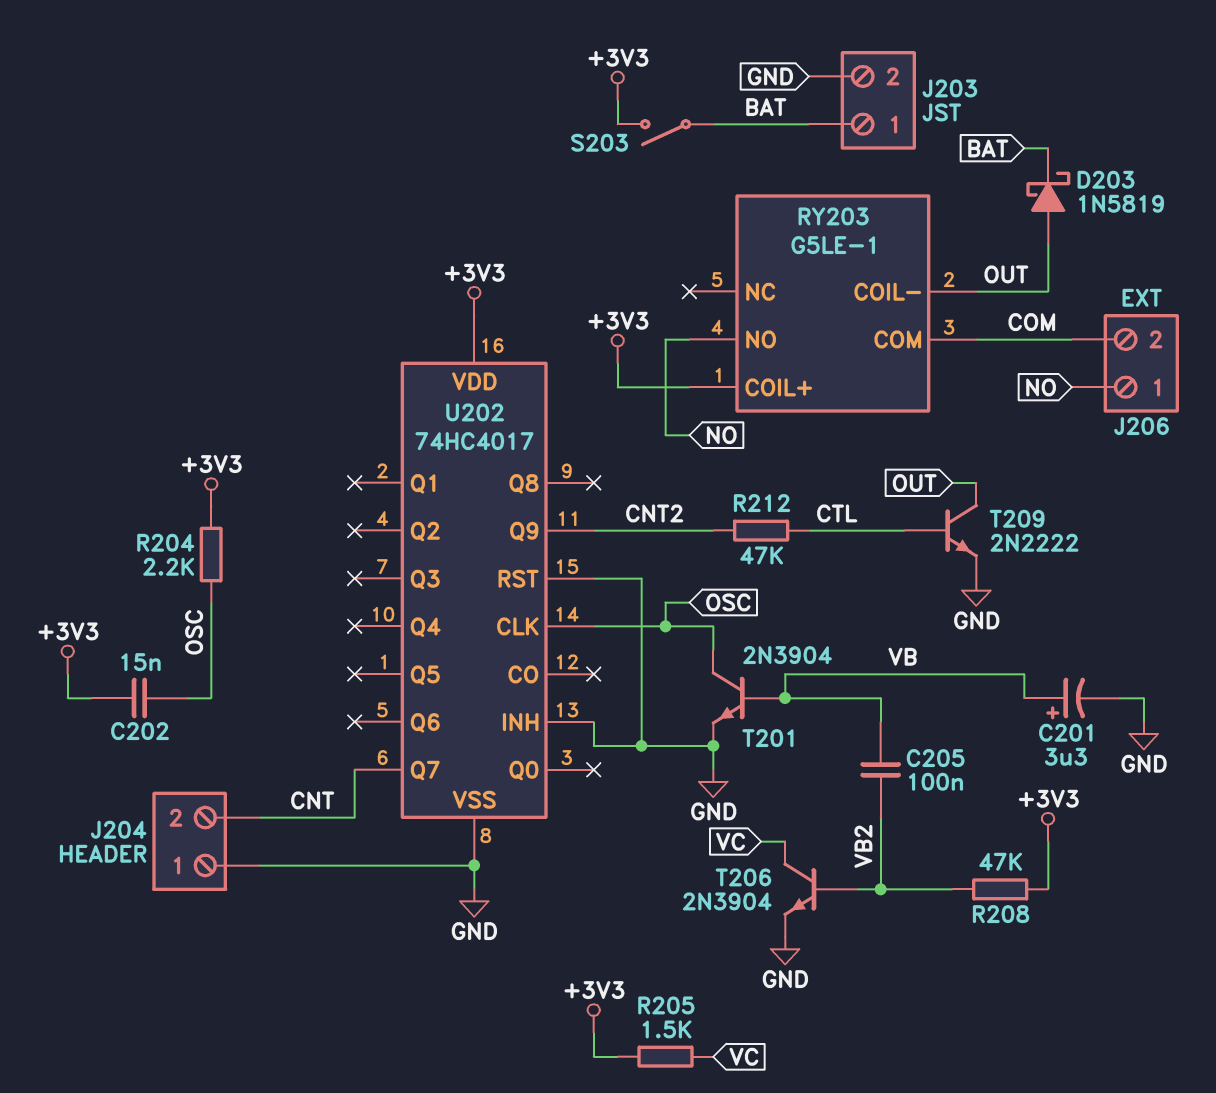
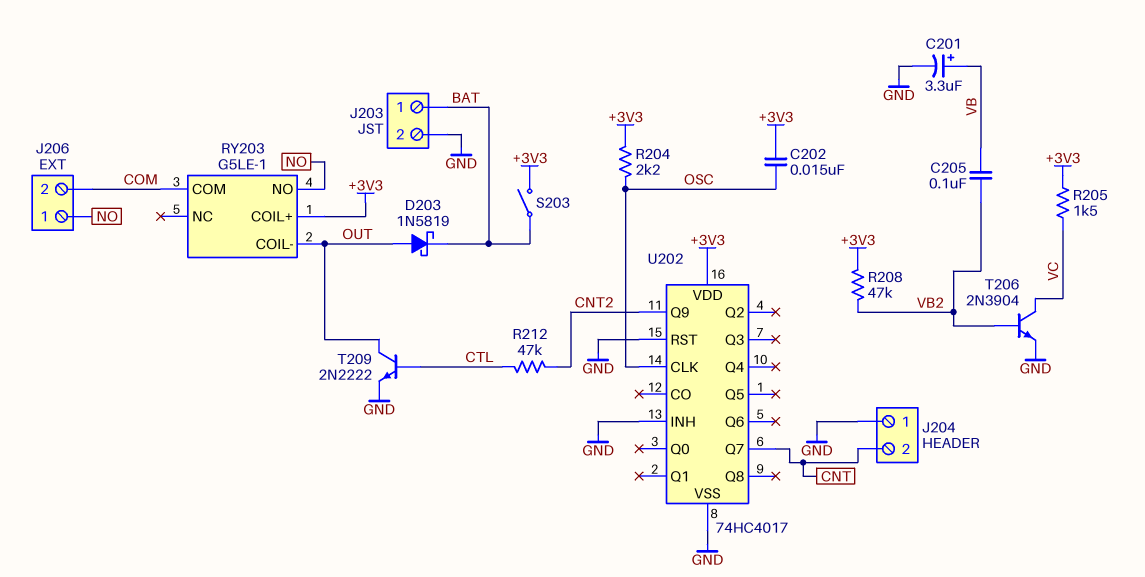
T201: NPN 2N3904 (B VB, C OSC, E GND) -> none

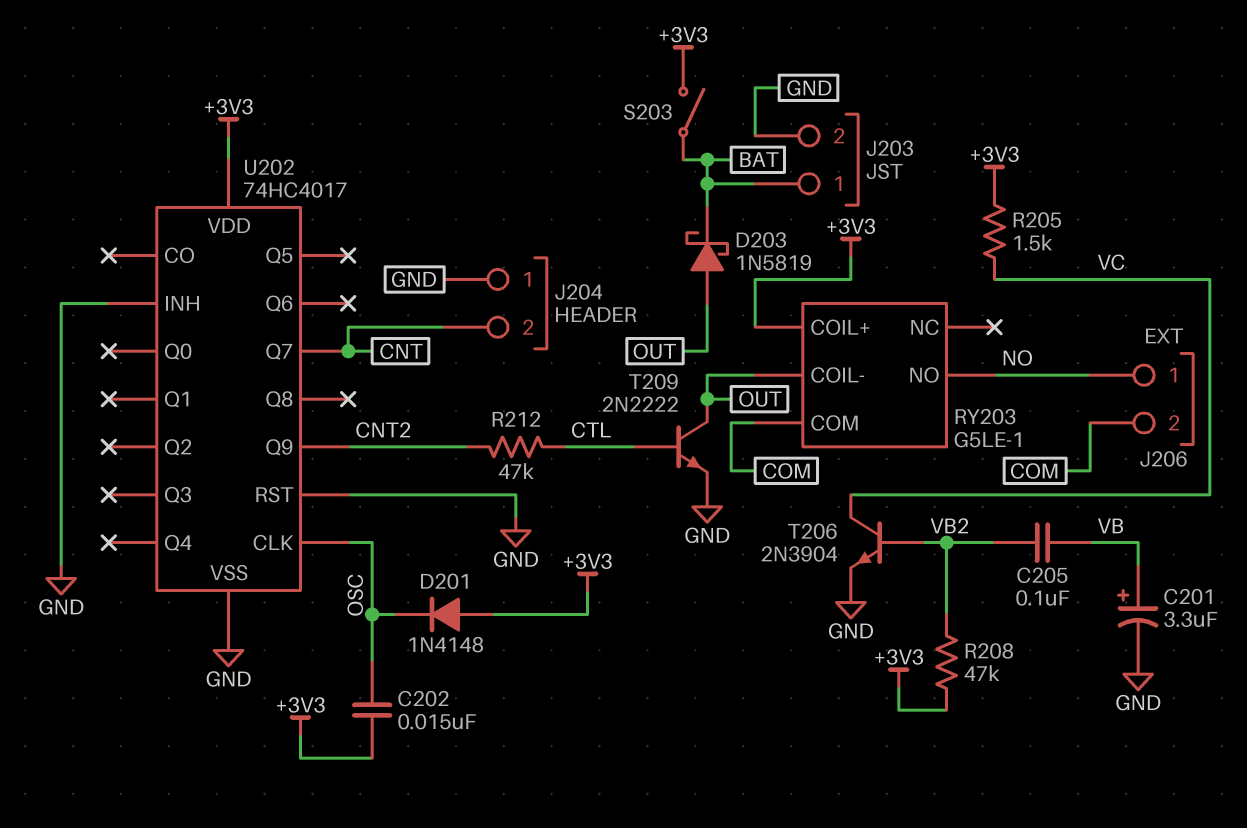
D201: none -> diode 1N4148 (A +3V3, K OSC)
R204: 2.2k (+3V3, OSC) -> none

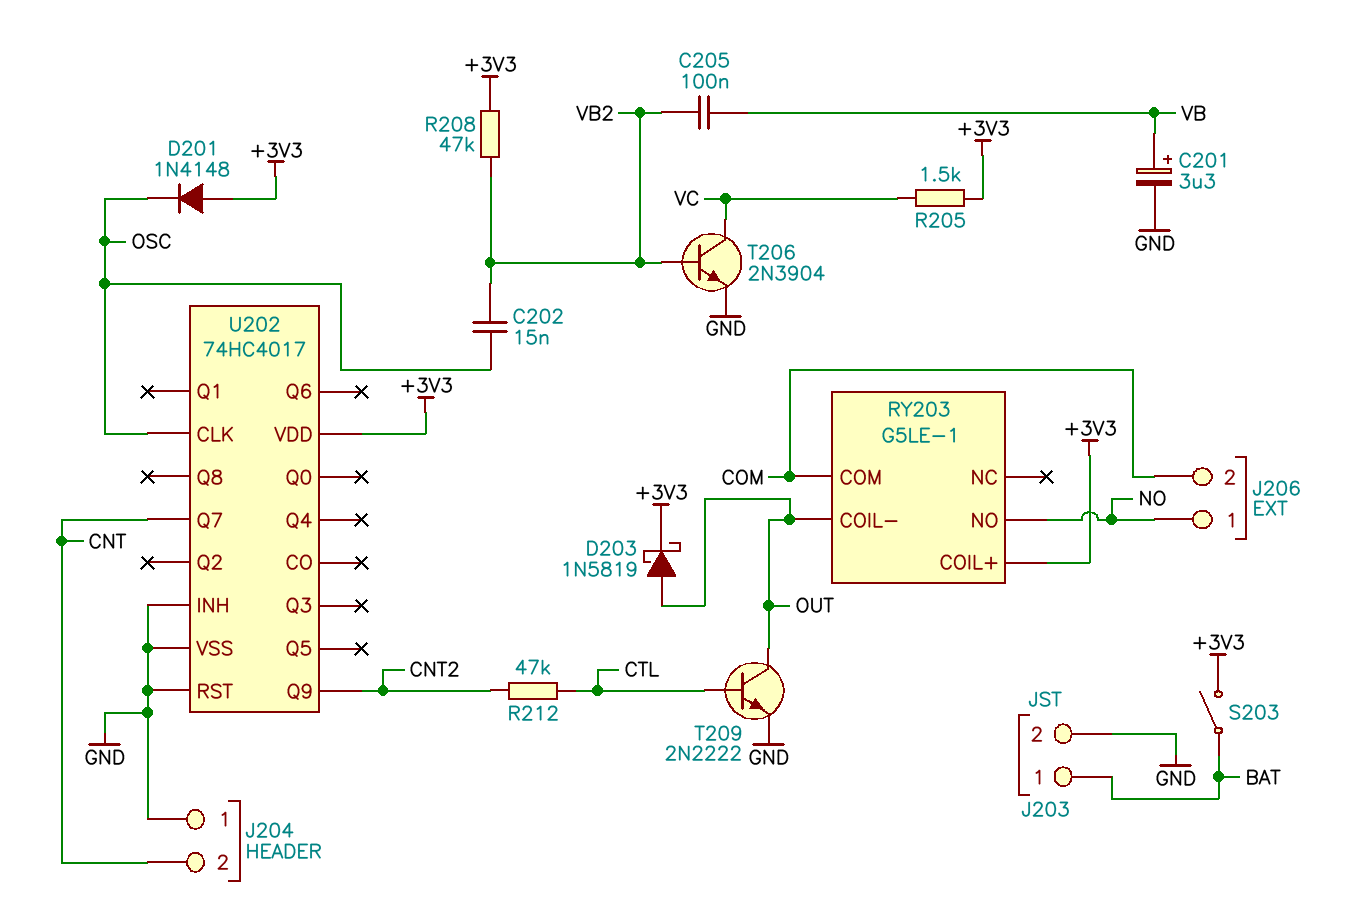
C202: 15nF (+3V3, OSC) -> 15nF (OSC, VB2)
D203: schottky 1N5819 (A OUT, K BAT) -> schottky 1N5819 (A OUT, K +3V3)

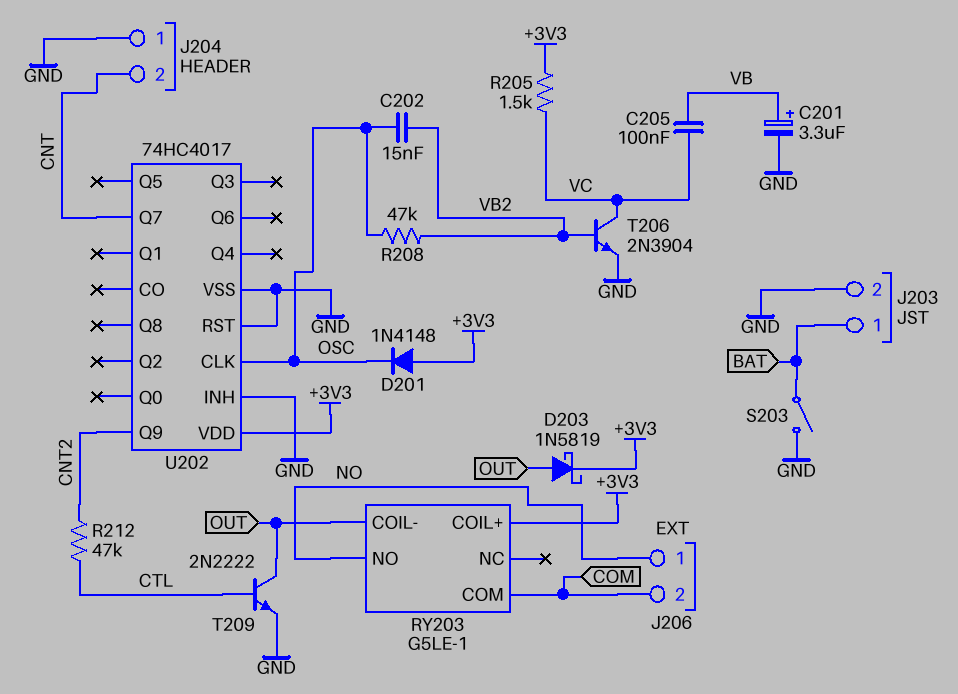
C205: 100nF (VB, VB2) -> 100nF (VB, VC)
R208: 47k (+3V3, VB2) -> 47k (OSC, VB2)
S203: switch (+3V3, BAT) -> switch (BAT, GND)

